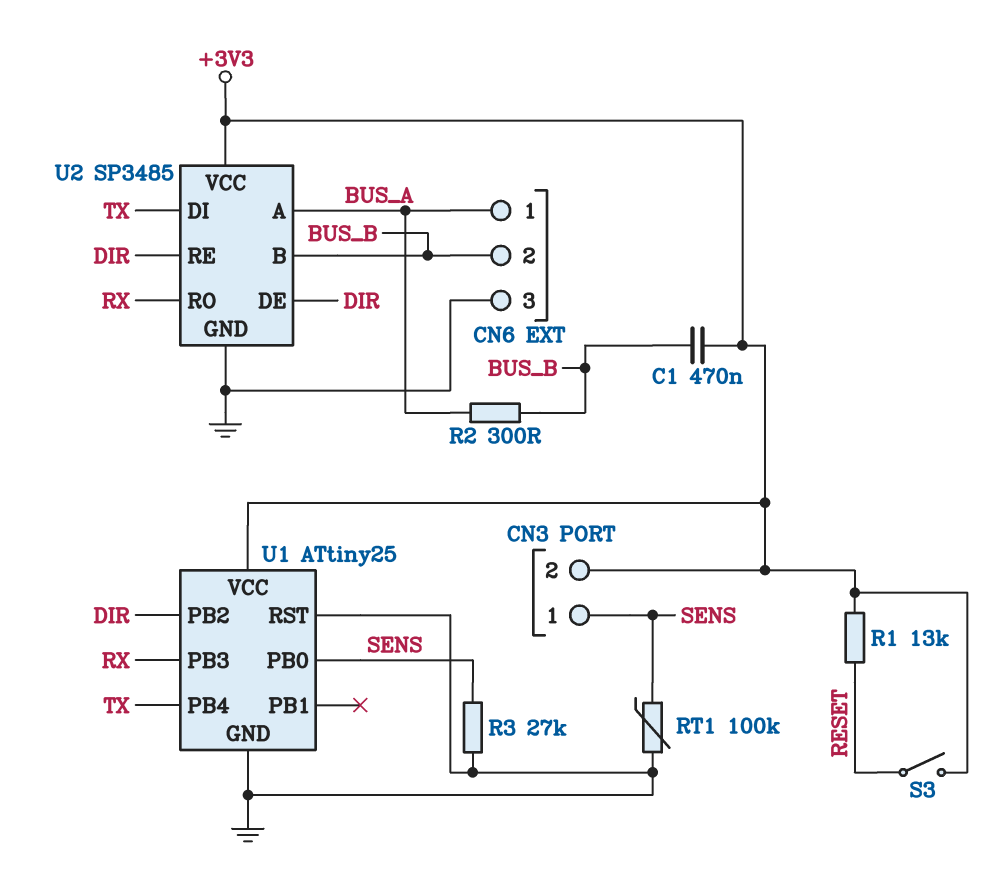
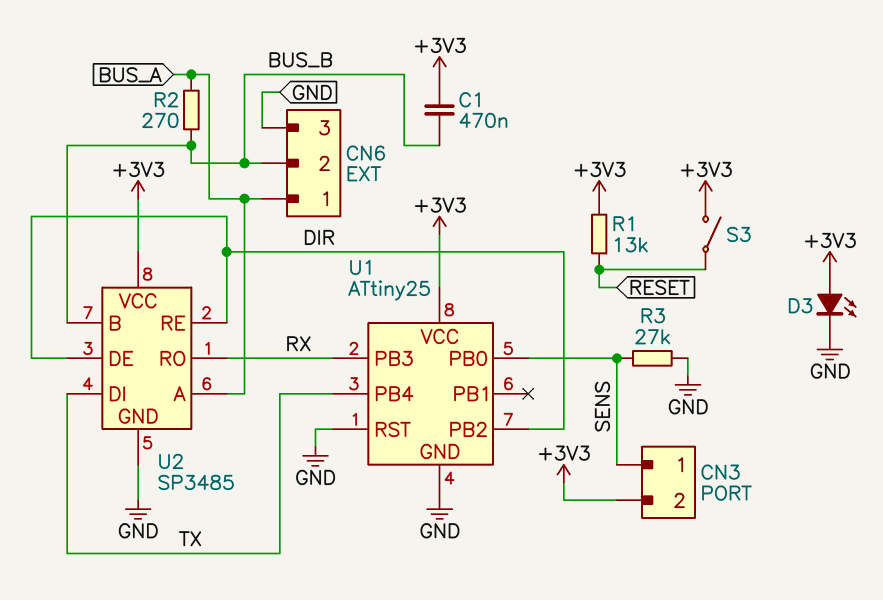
D3: none -> LED (A +3V3, K GND)
R2: 300 (BUS_A, BUS_B) -> 270 (BUS_A, BUS_B)
RT1: 100k (GND, SENS) -> none

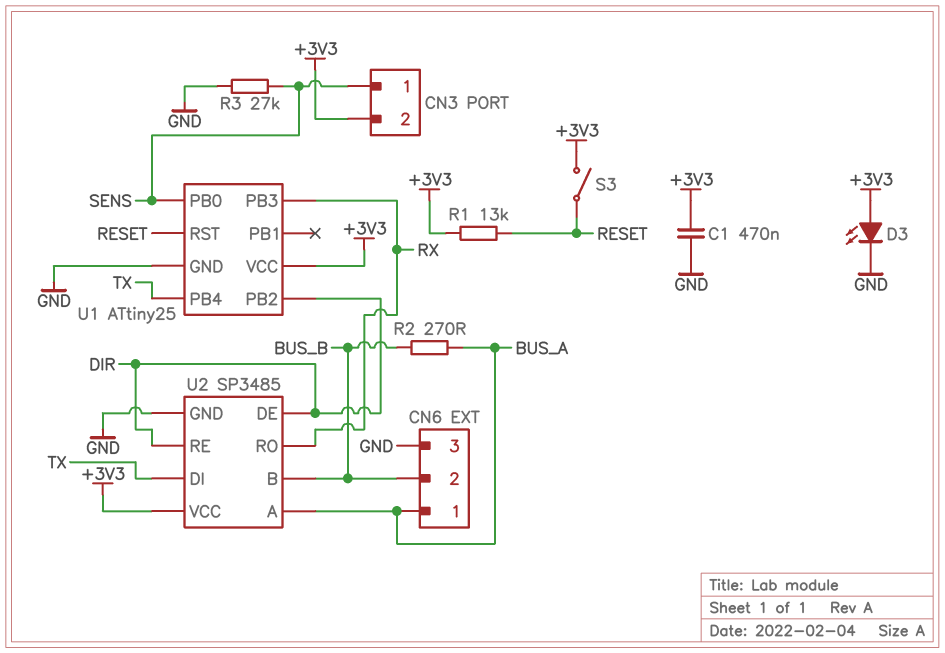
C1: 470nF (+3V3, BUS_B) -> 470nF (+3V3, GND)
U1 pin RST: GND -> RESET

